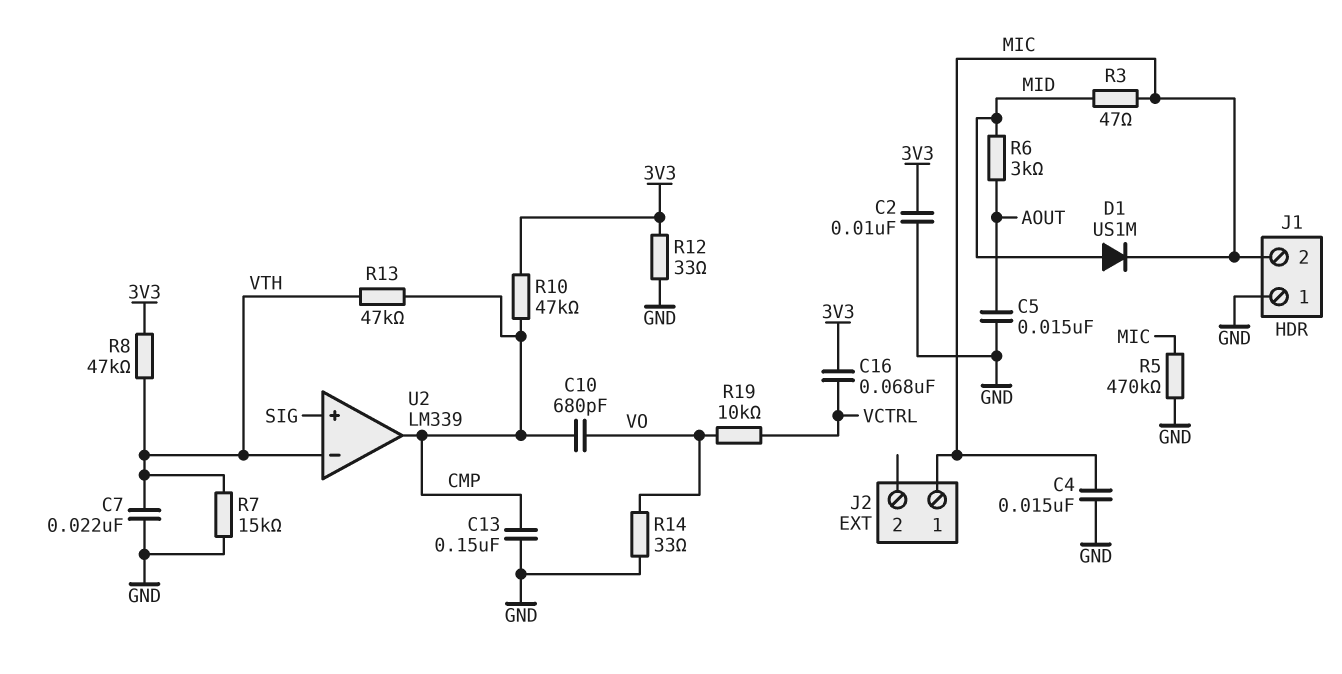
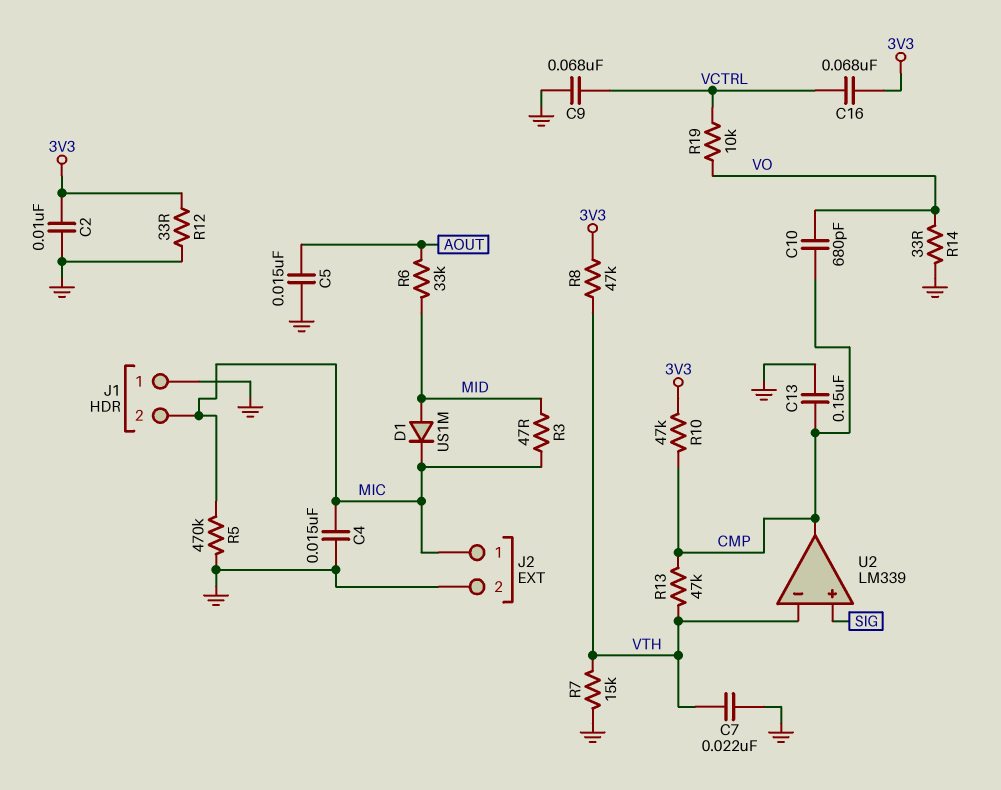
C9: none -> 68nF (GND, VCTRL)
J2 pin 2: none -> GND
R6: 3k (AOUT, MID) -> 33k (AOUT, MID)

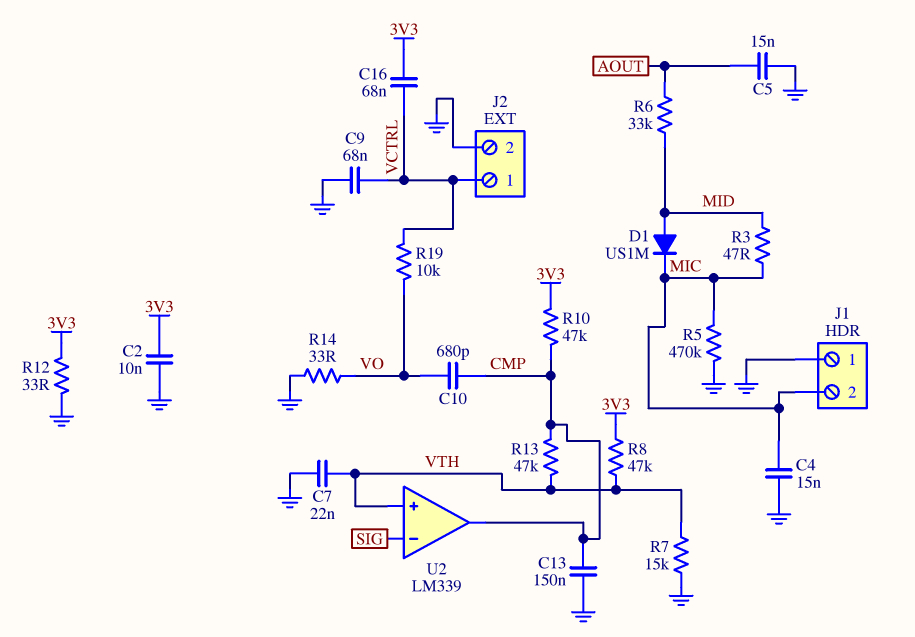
J2 pin 1: MIC -> VCTRL
U2 pin in+: SIG -> VTH
U2 pin in-: VTH -> SIG

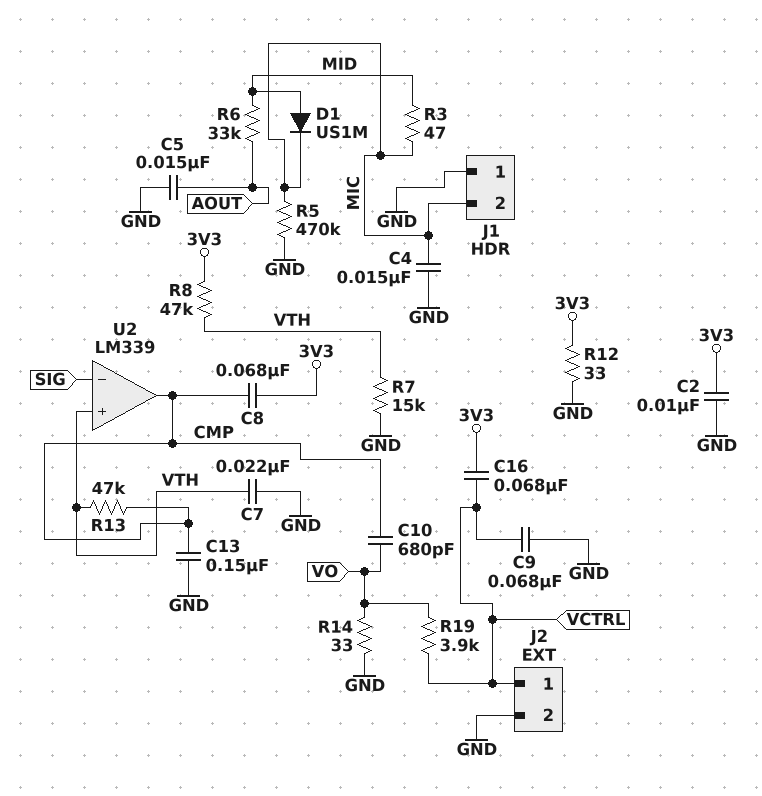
C8: none -> 68nF (3V3, CMP)
R10: 47k (3V3, CMP) -> none
R19: 10k (VCTRL, VO) -> 3.9k (VCTRL, VO)

